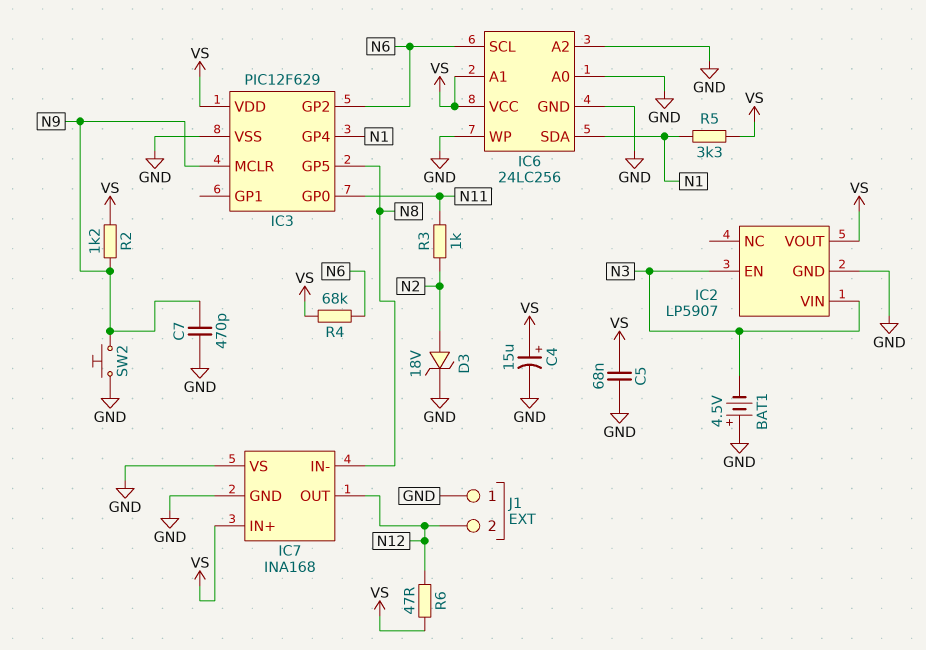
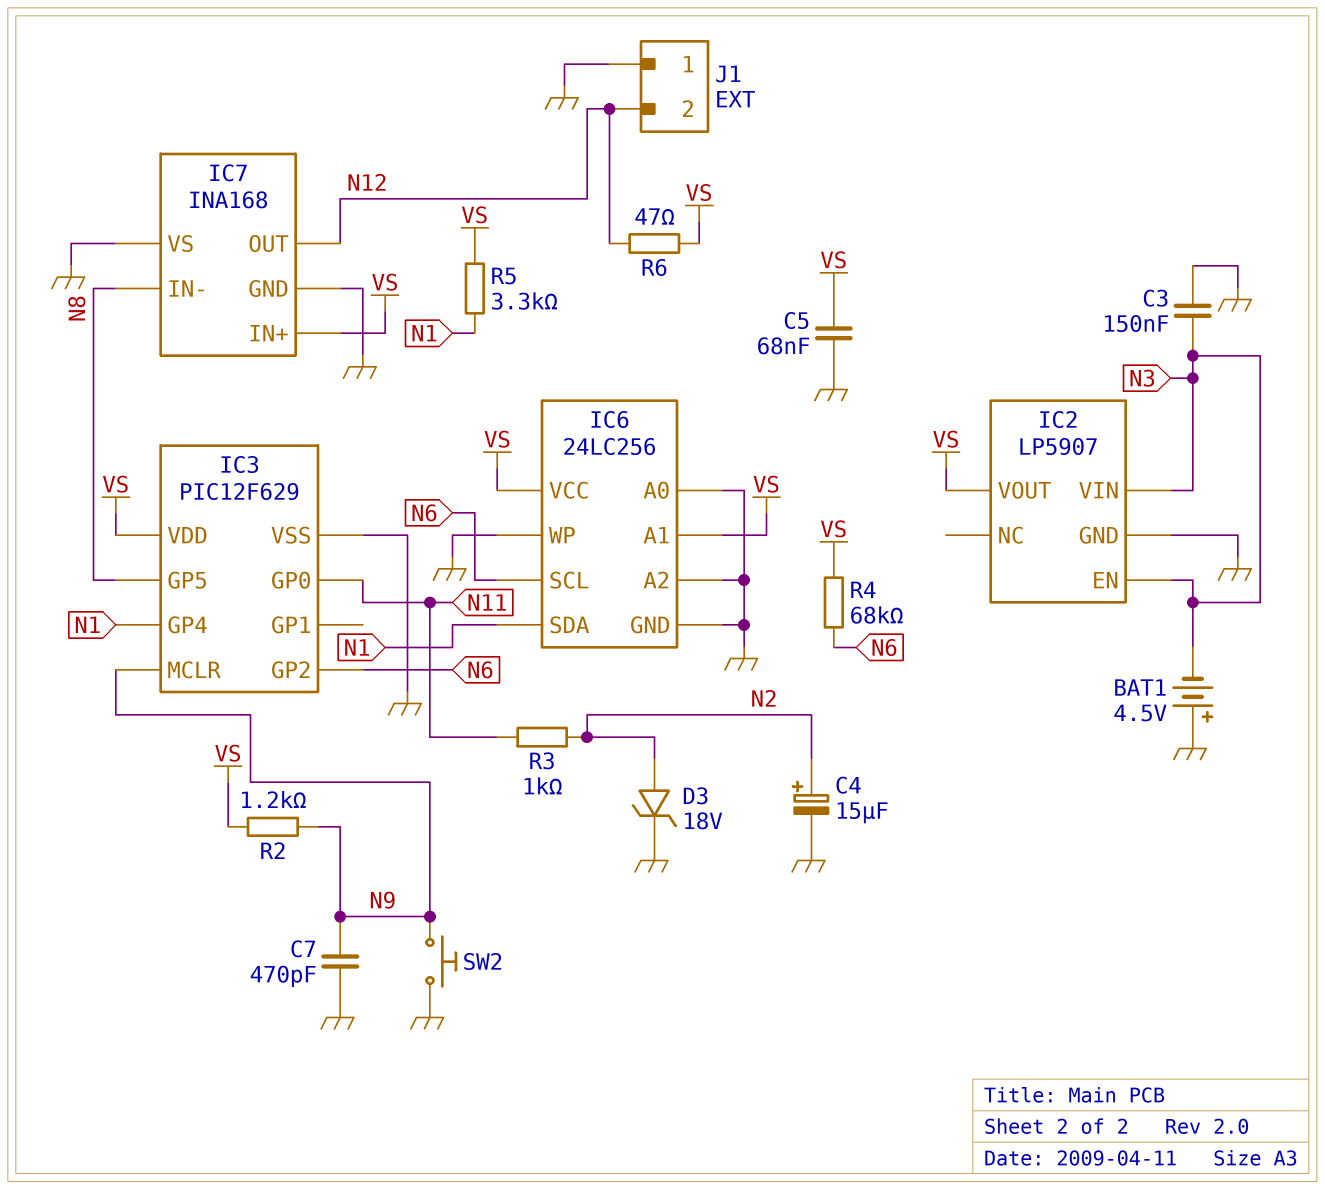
C3: none -> 150nF (GND, N3)
C4: 15uF (plus VS, minus GND) -> 15uF (plus N2, minus GND)

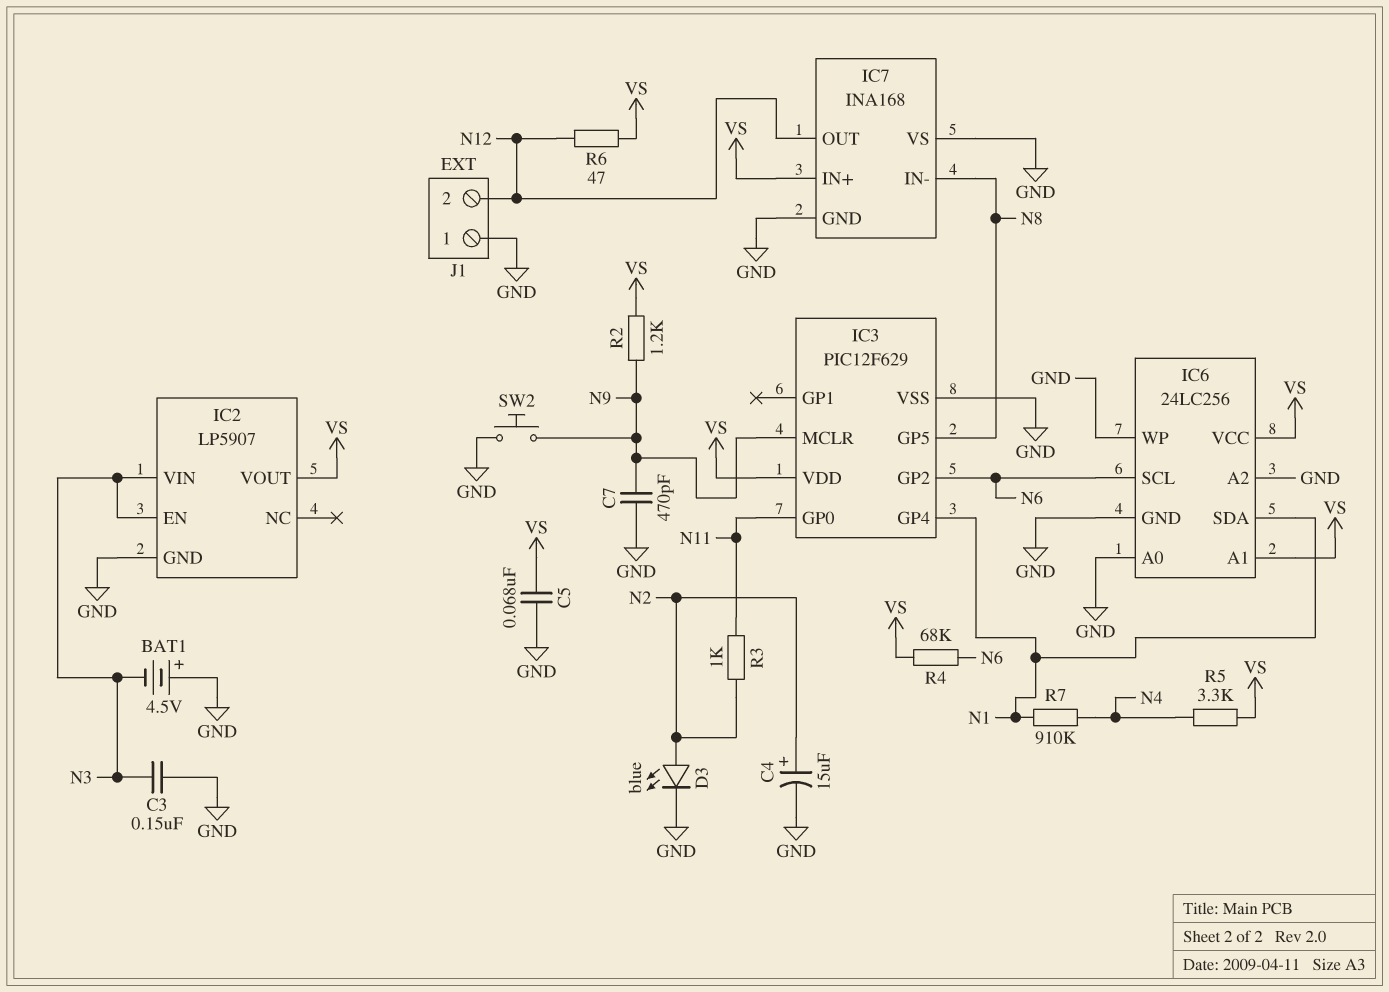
D3: zener 18V (A N2, K GND) -> LED blue (A N2, K GND)
R5: 3.3k (N1, VS) -> 3.3k (N4, VS)
R7: none -> 910k (N1, N4)

